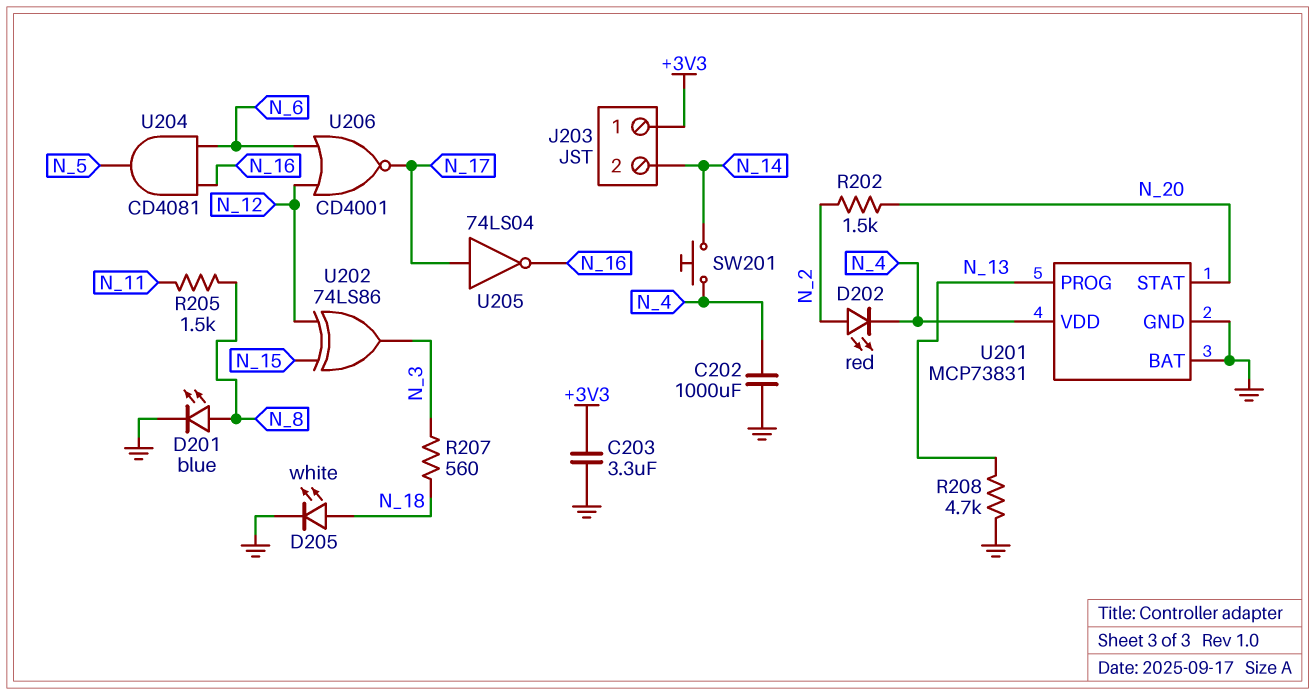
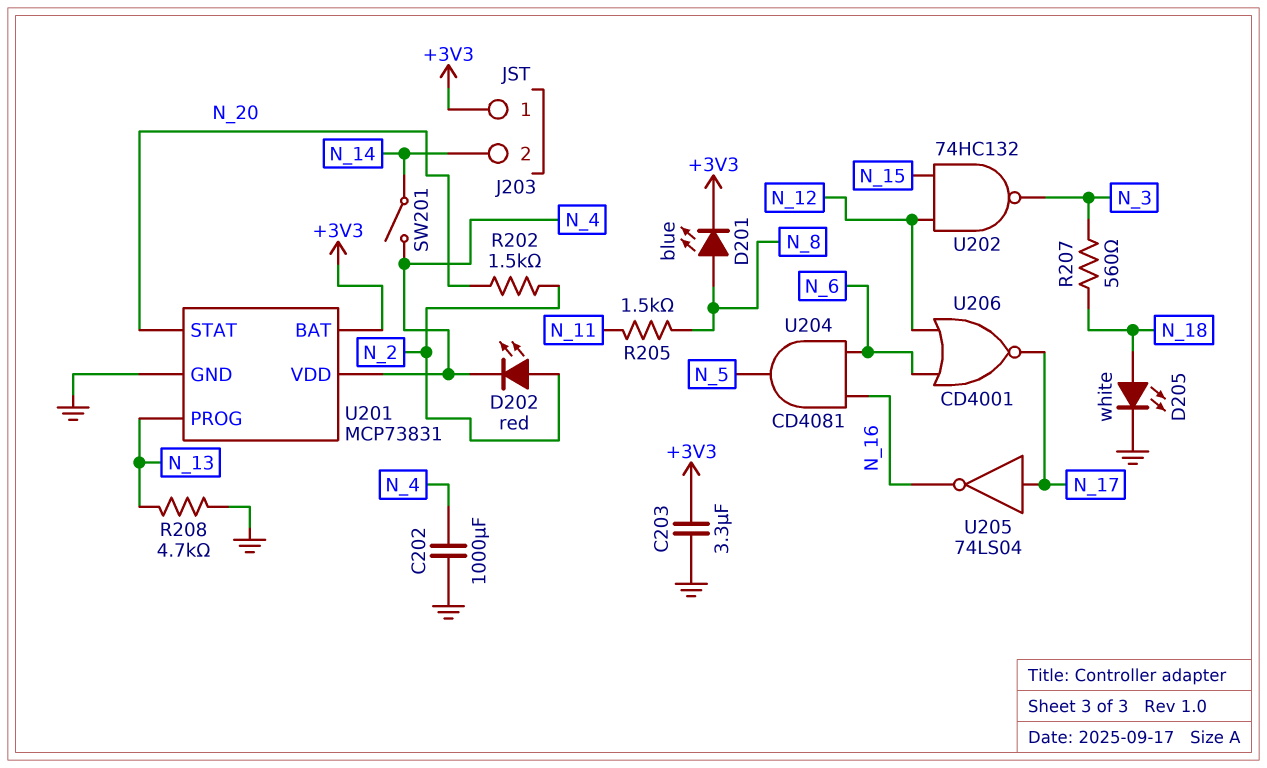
D201: LED blue (A N_8, K GND) -> LED blue (A N_8, K +3V3)
SW201: button (N_4, N_14) -> switch (N_4, N_14)
U201 pin BAT: GND -> +3V3
U202: XOR 74LS86 (in N_12, in N_15, out N_3) -> NAND 74HC132 (in N_12, in N_15, out N_3)

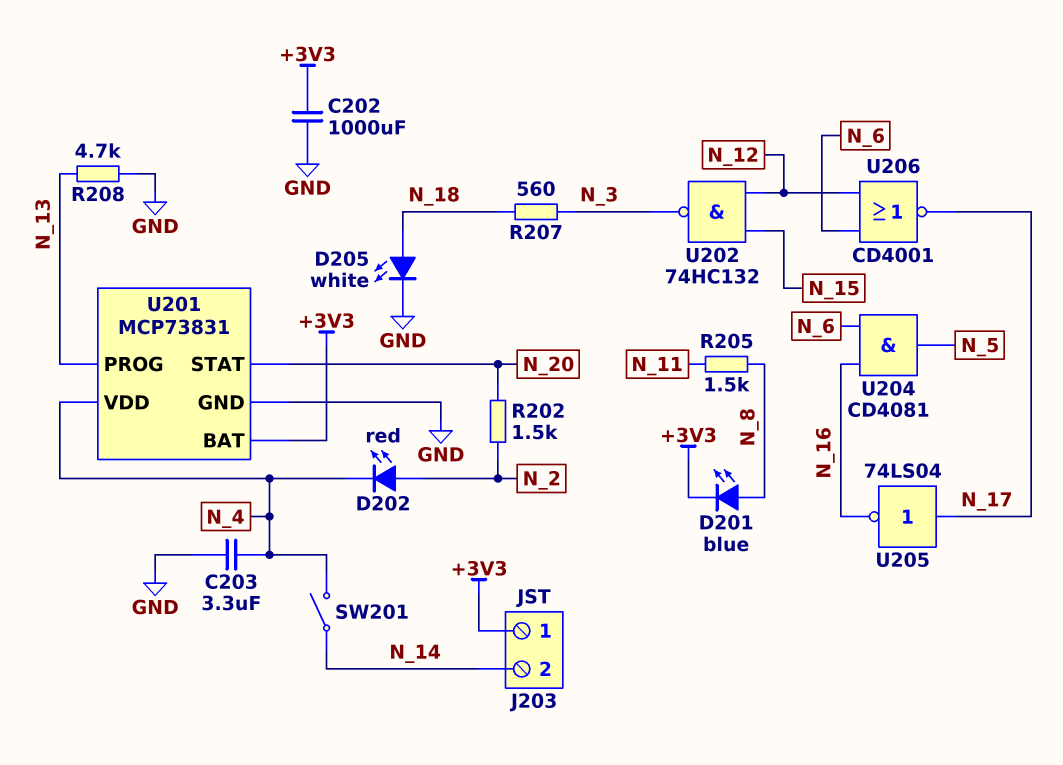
C202: 1000uF (GND, N_4) -> 1000uF (+3V3, GND)
C203: 3.3uF (+3V3, GND) -> 3.3uF (GND, N_4)

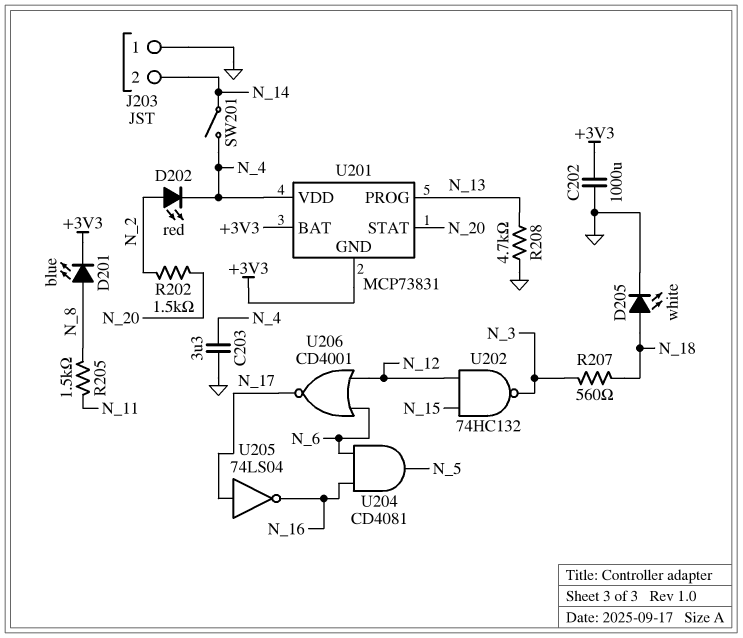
J203 pin 1: +3V3 -> GND
U201 pin GND: GND -> +3V3

